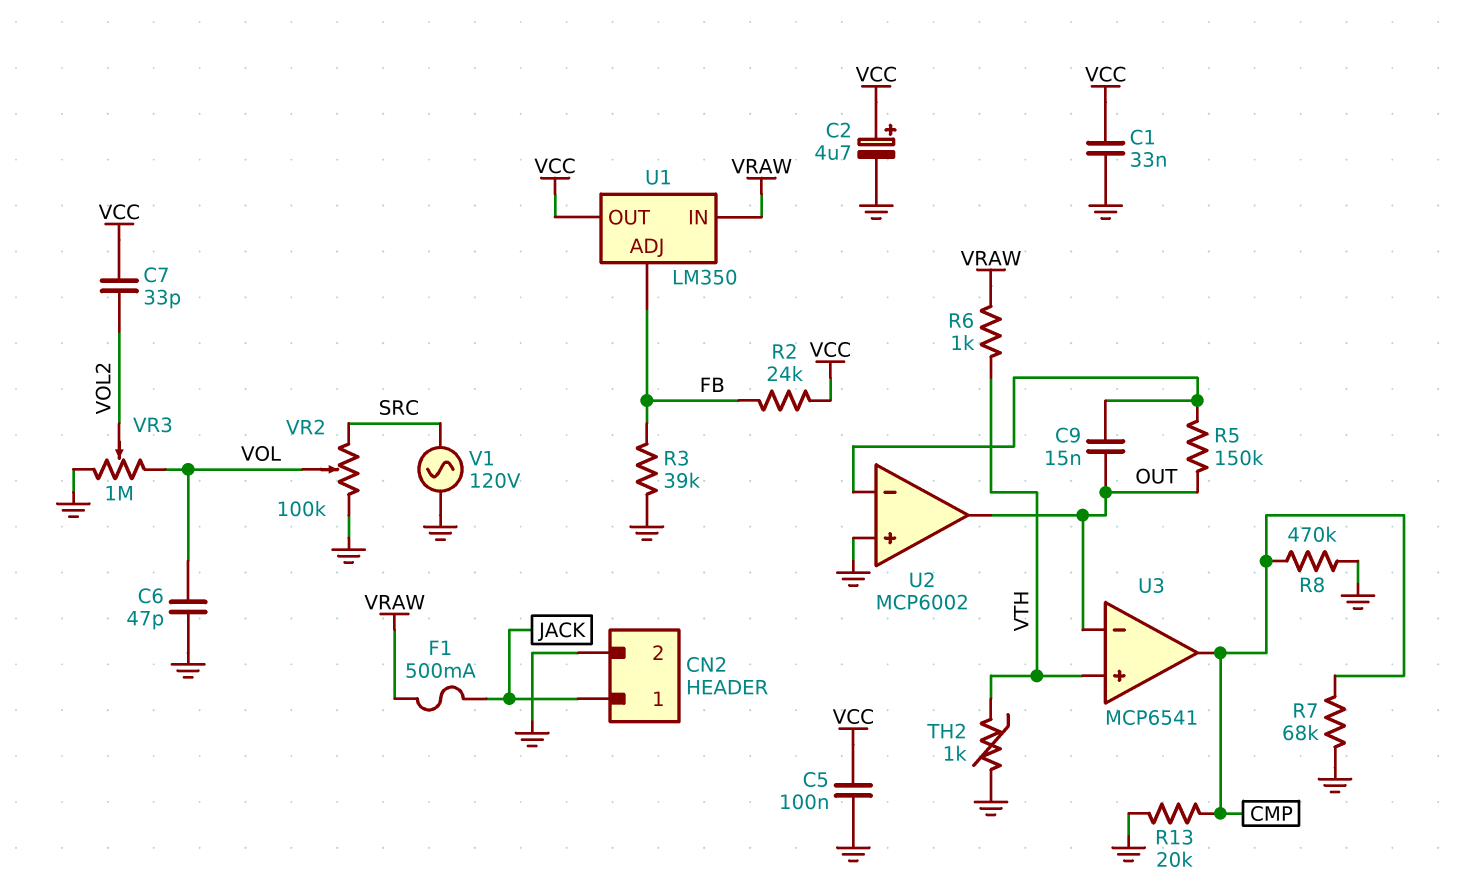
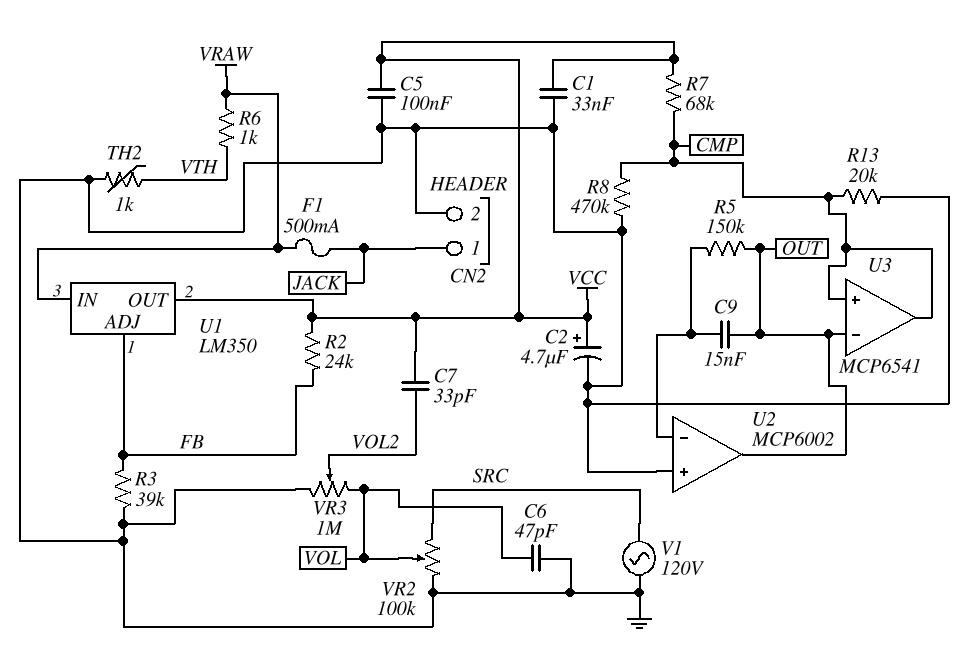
R7: 68k (CMP, GND) -> 68k (CMP, VCC)
U3 pin in+: VTH -> CMP

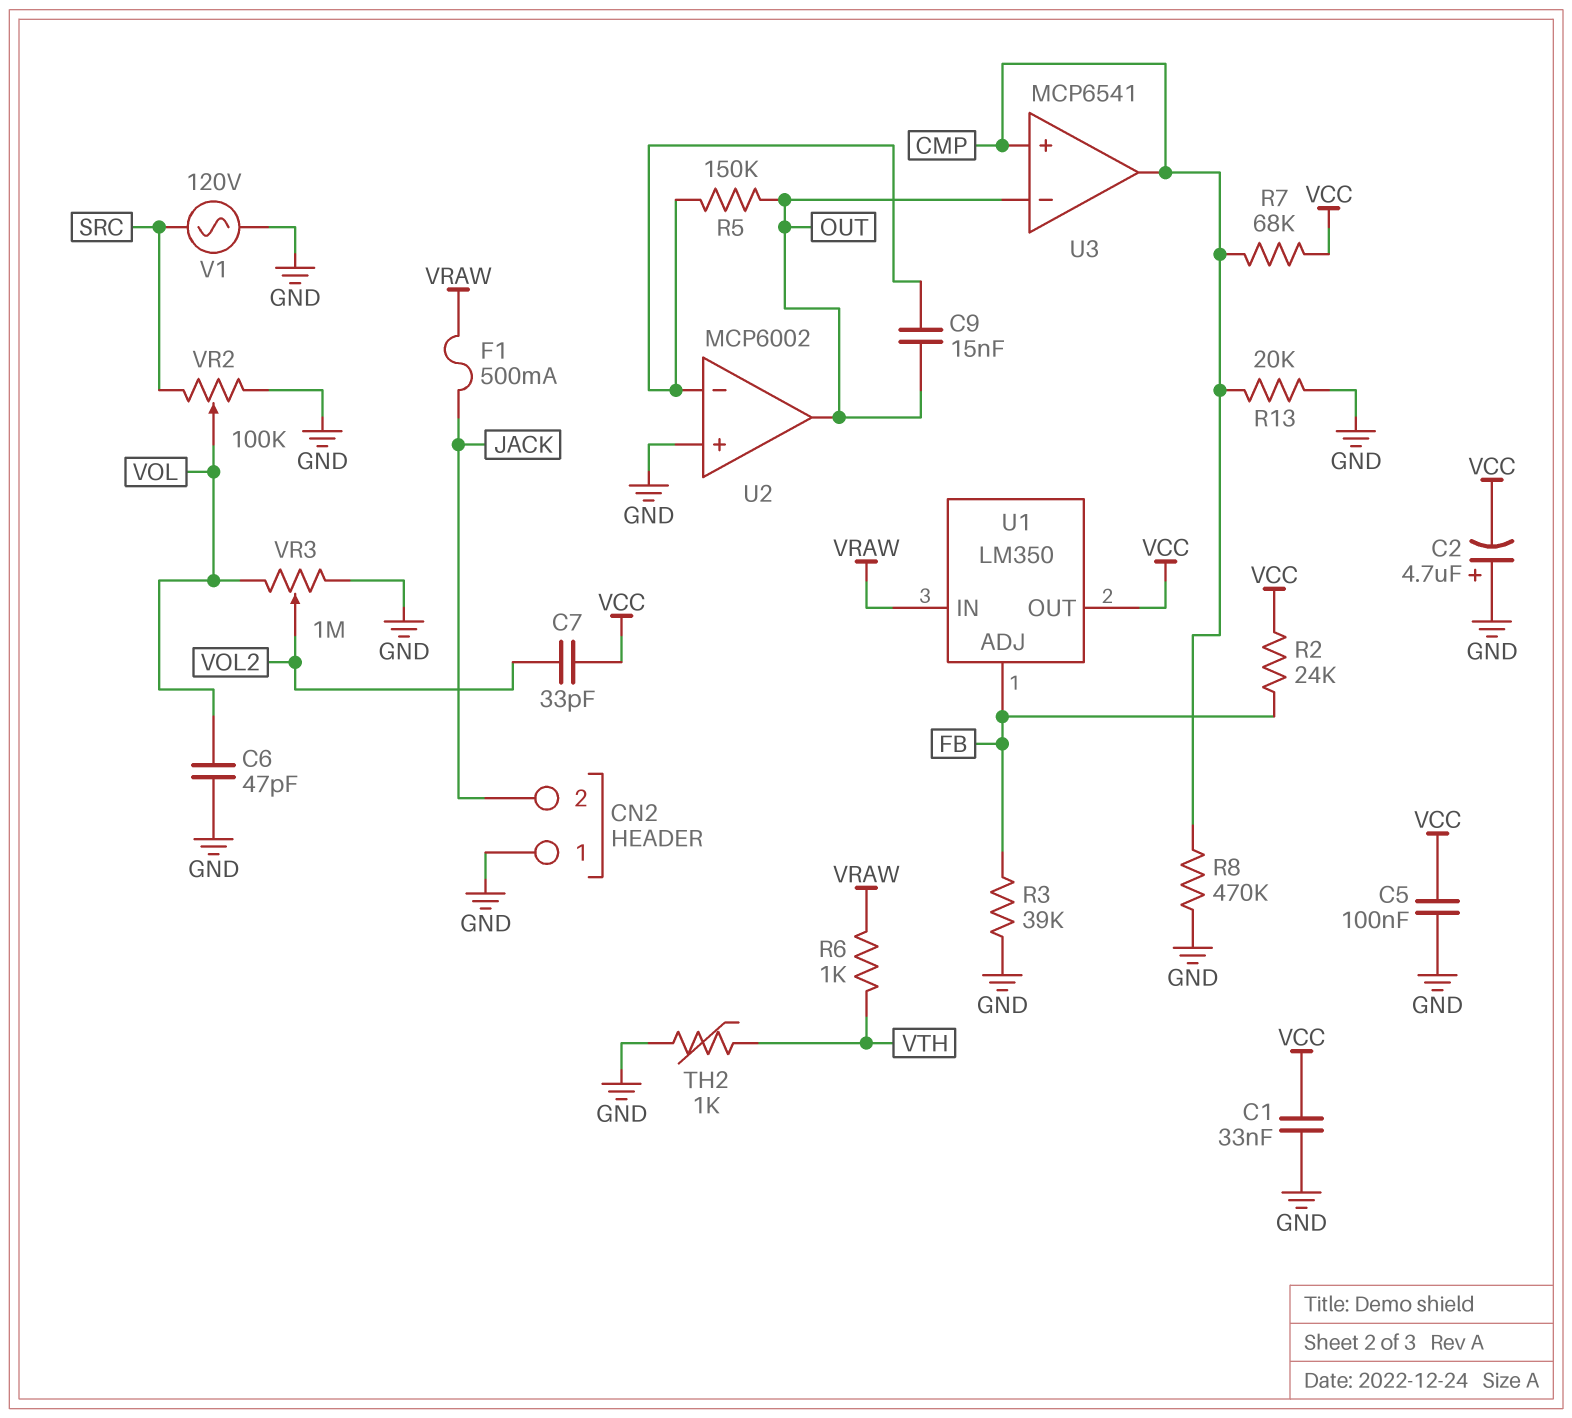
C2: 4.7uF (plus VCC, minus GND) -> 4.7uF (plus GND, minus VCC)
CN2 pin 1: JACK -> GND
CN2 pin 2: GND -> JACK

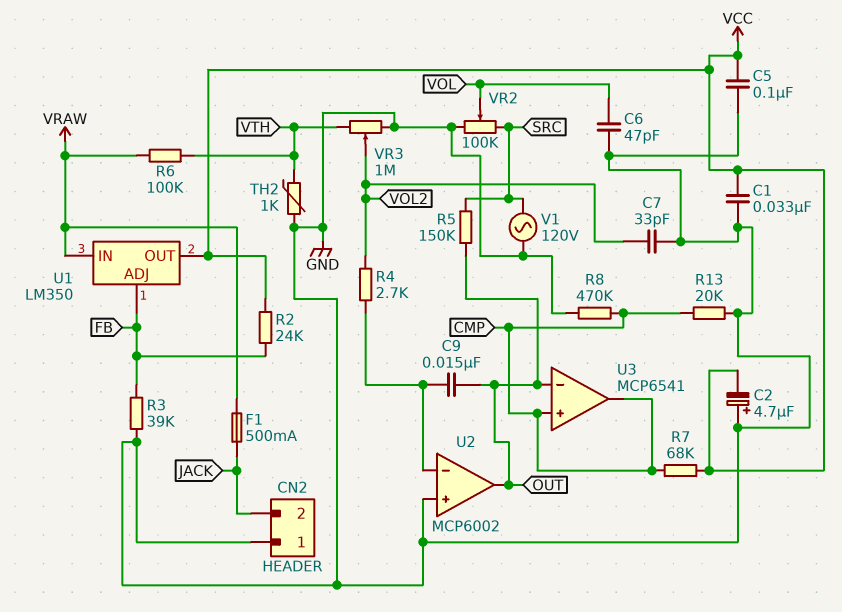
C7: 33pF (VCC, VOL2) -> 33pF (GND, VOL2)
R4: none -> 2.7k (U2/in-, VOL2)
R5: 150k (OUT, U2/in-) -> 150k (OUT, SRC)
R6: 1k (VRAW, VTH) -> 100k (VRAW, VTH)
VR3: 1M (GND, VOL, wiper VOL2) -> 1M (GND, VTH, wiper VOL2)

